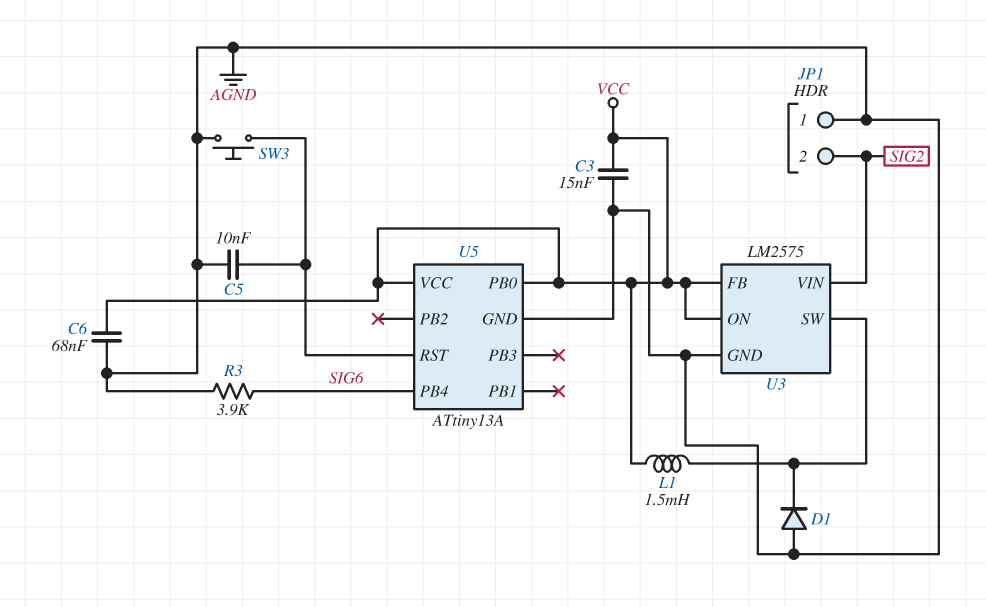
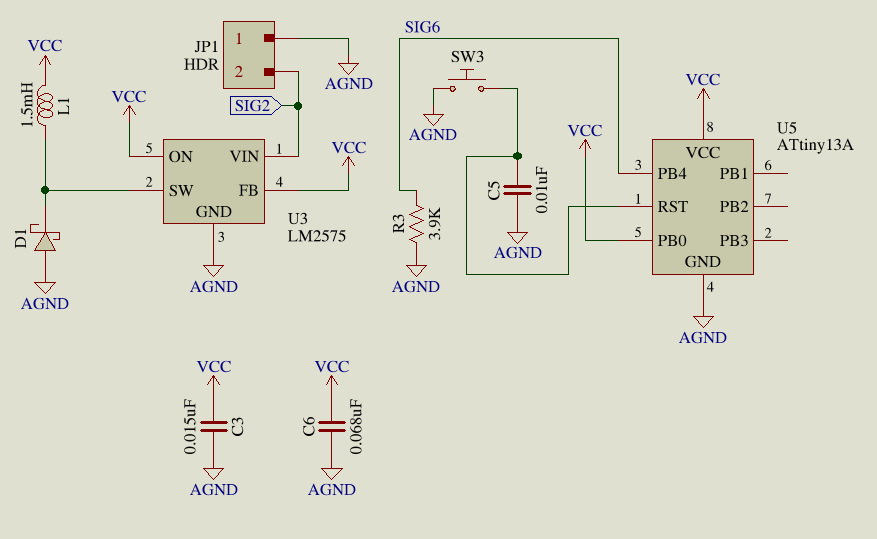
D1: diode (A AGND, K U3/SW) -> schottky (A AGND, K U3/SW)

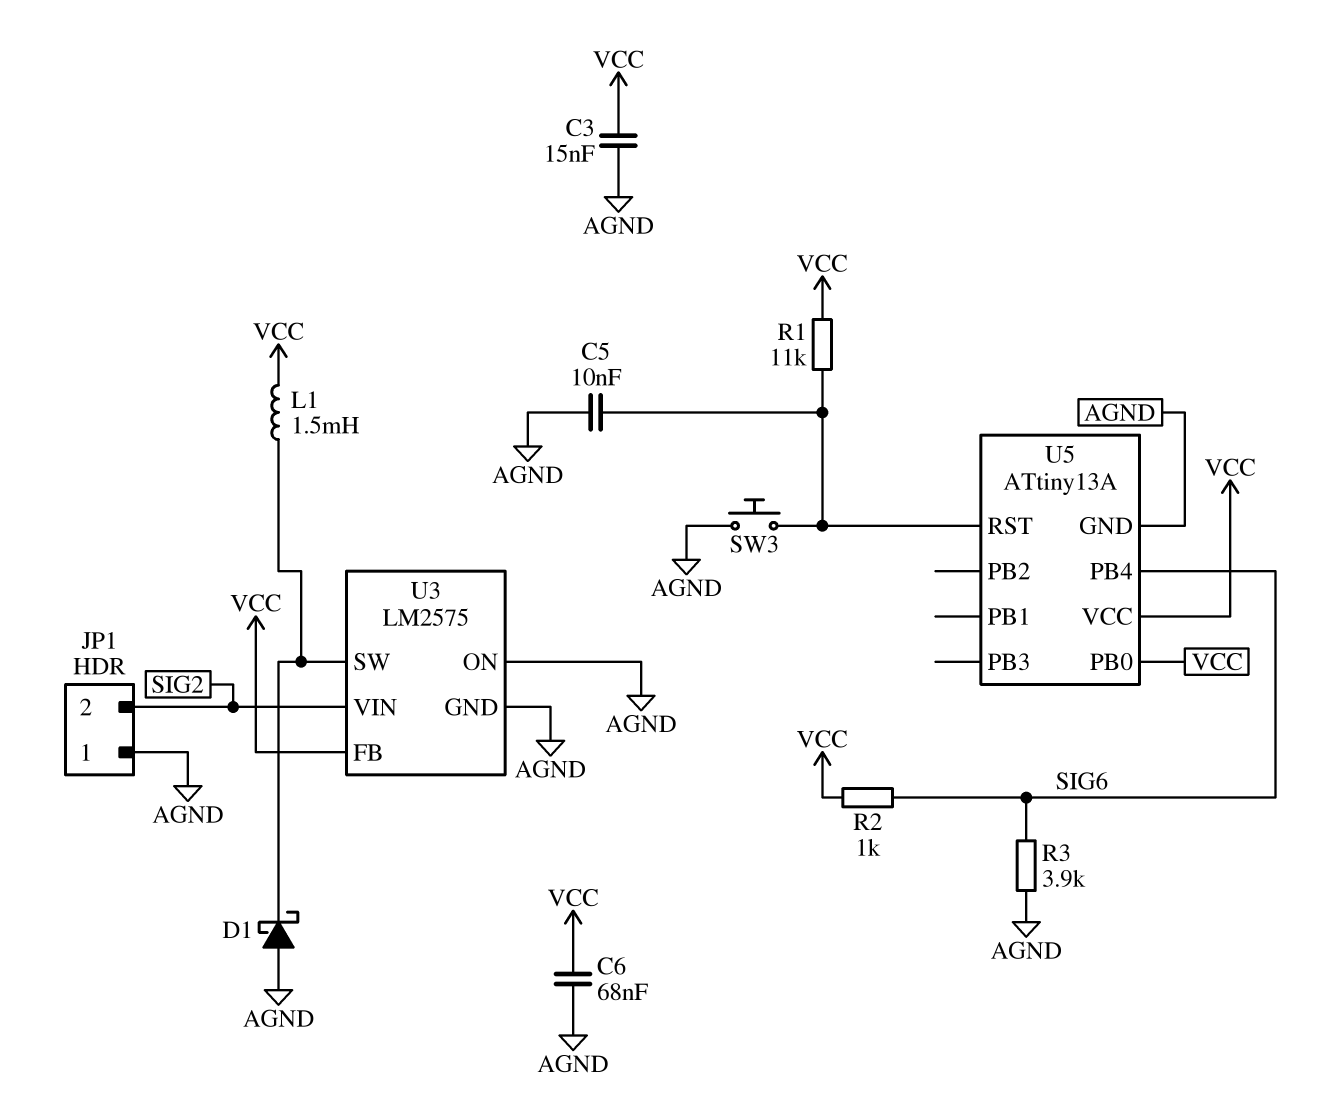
R1: none -> 11k (U5/RST, VCC)
R2: none -> 1k (SIG6, VCC)
U3 pin ON: VCC -> AGND

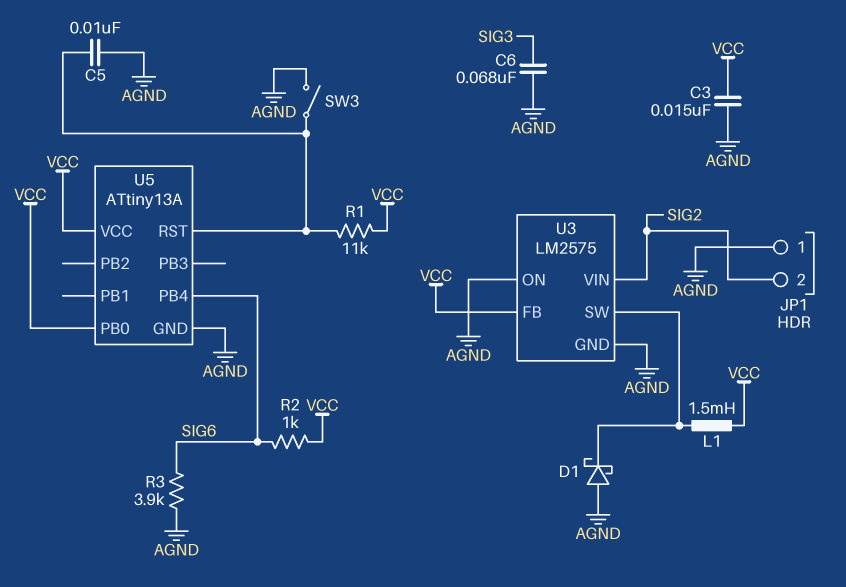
C6: 68nF (AGND, VCC) -> 68nF (AGND, SIG3)
SW3: button (AGND, U5/RST) -> switch (AGND, U5/RST)

